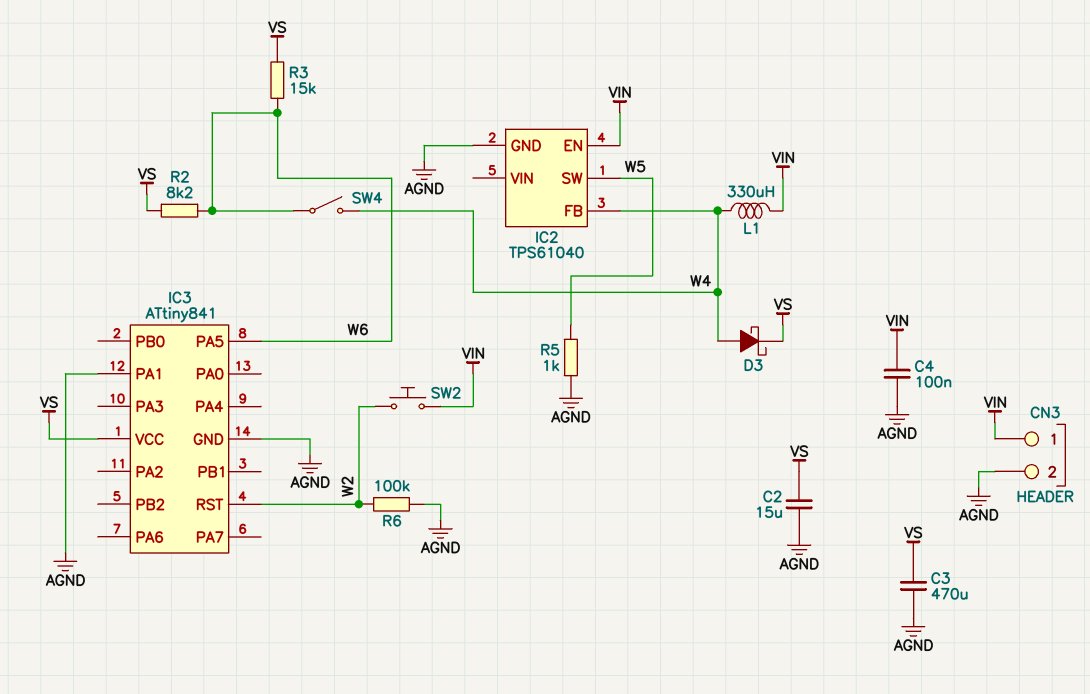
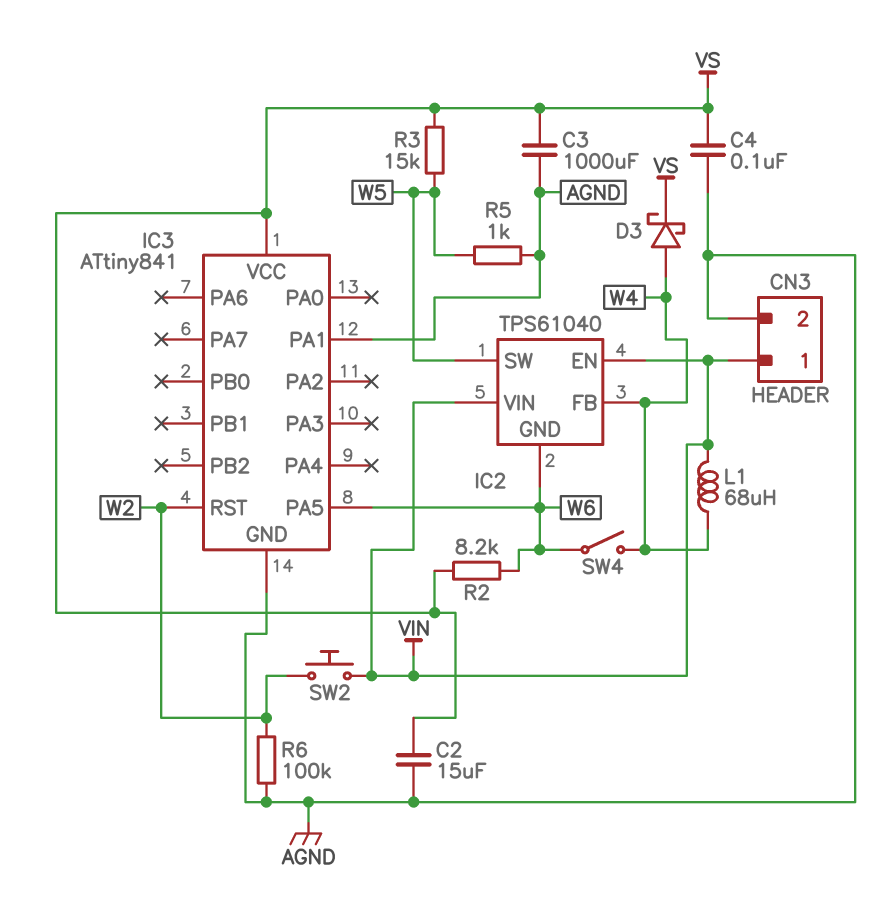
C3: 470uF (AGND, VS) -> 1000uF (AGND, VS)
C4: 100nF (AGND, VIN) -> 100nF (AGND, VS)
IC2 pin GND: AGND -> W6
IC2 pin VIN: none -> VIN
L1: 330uH (VIN, W4) -> 68uH (VIN, W4)
R3: 15k (VS, W6) -> 15k (VS, W5)

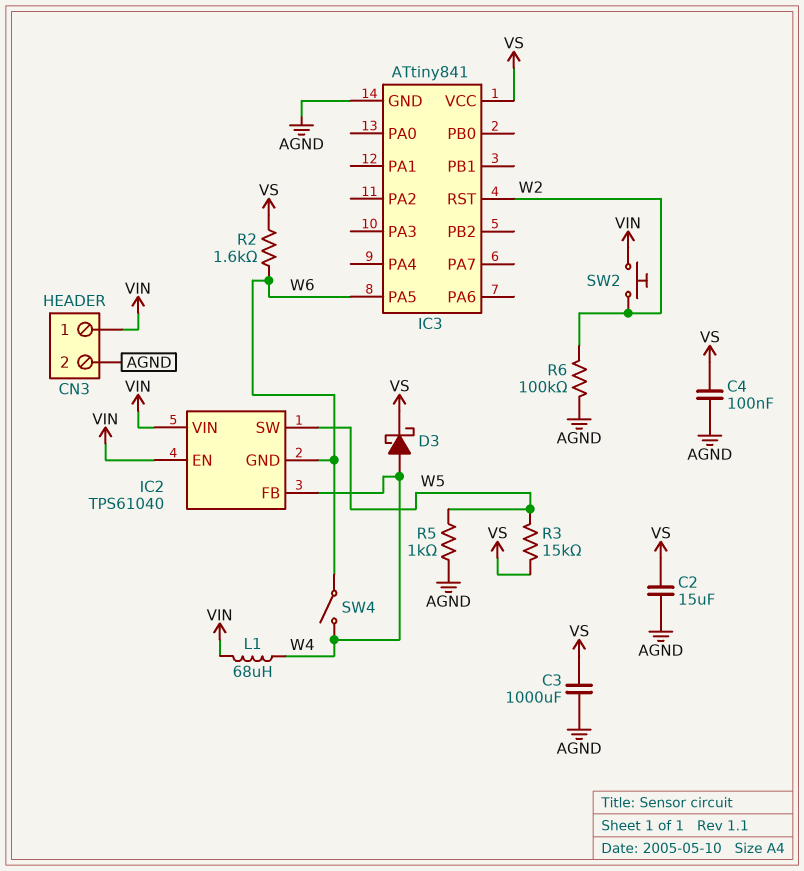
IC3 pin PA1: AGND -> none
R2: 8.2k (VS, W6) -> 1.6k (VS, W6)

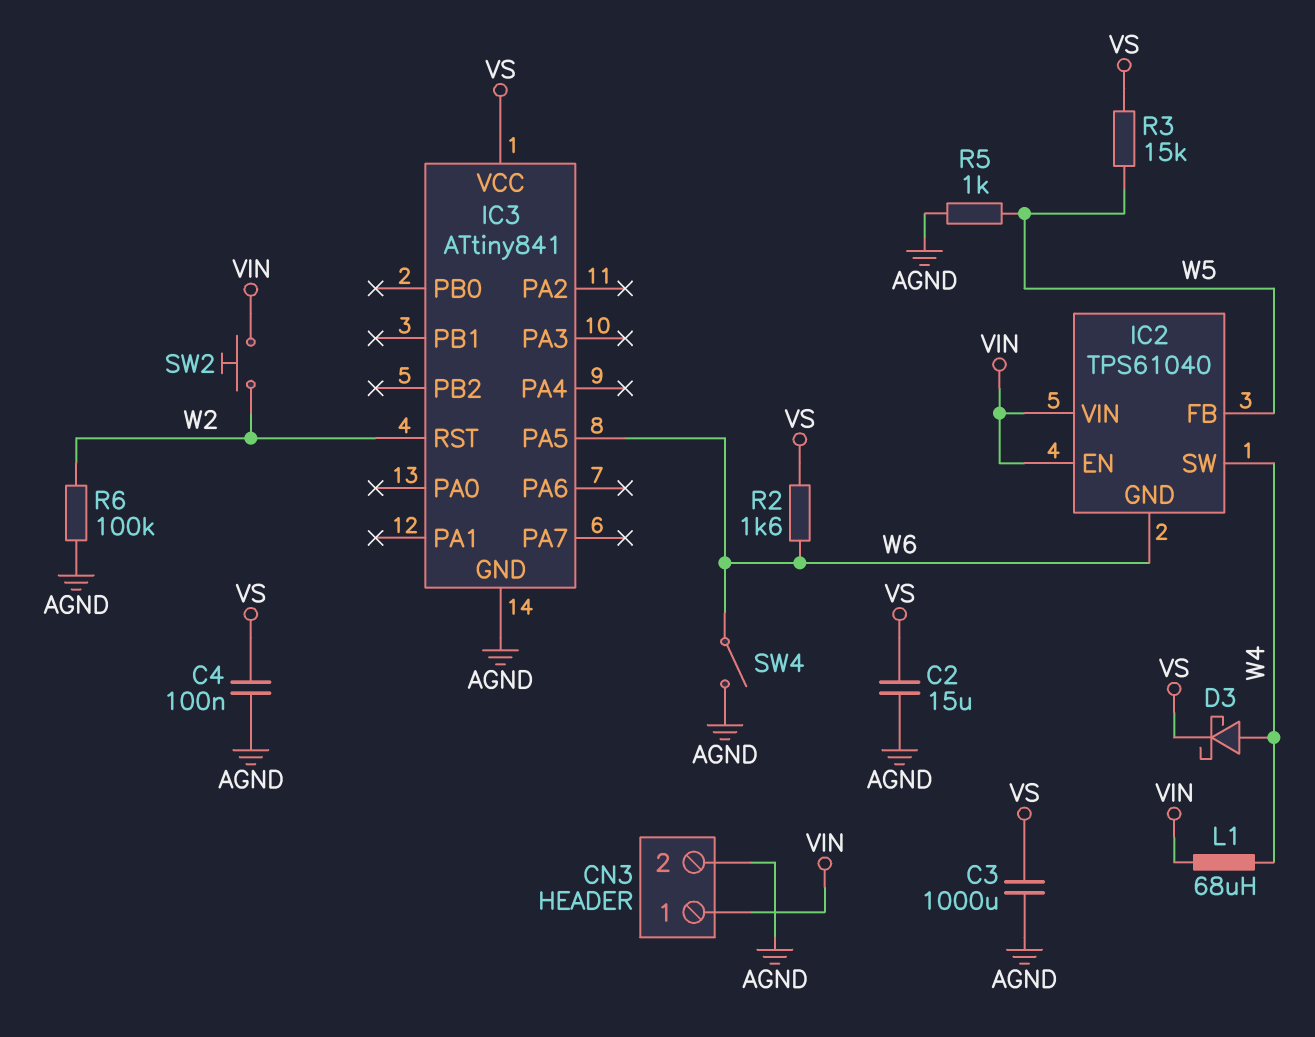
IC2 pin FB: W4 -> W5
IC2 pin SW: W5 -> W4
SW4: switch (W4, W6) -> switch (AGND, W6)

